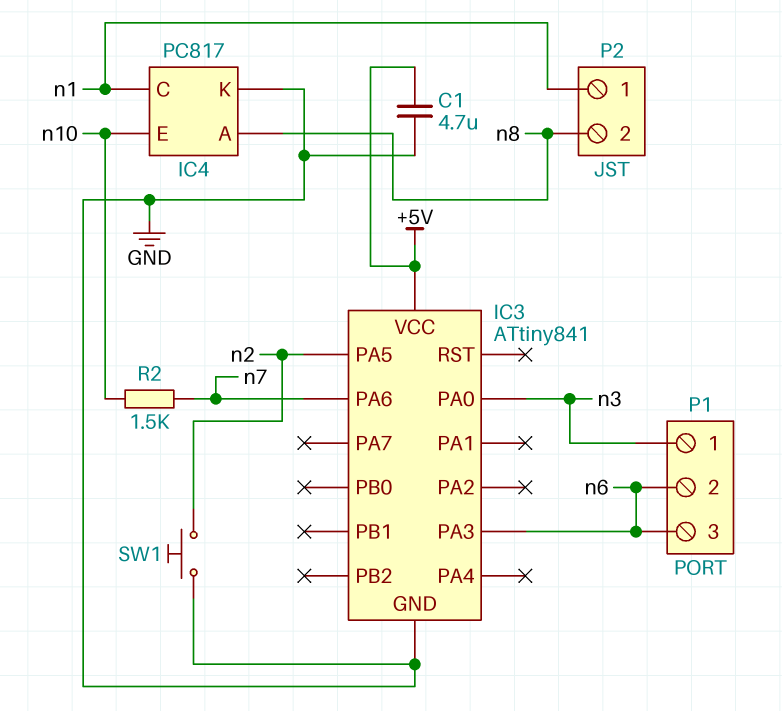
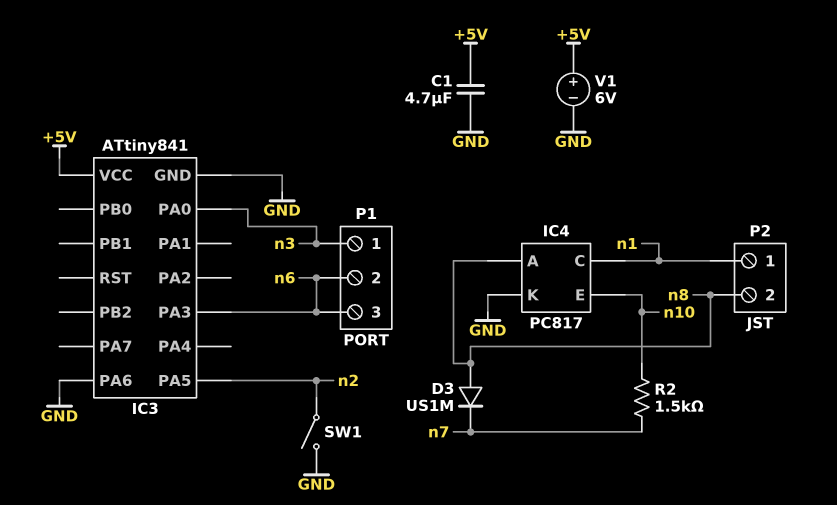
D3: none -> diode US1M (A n8, K n7)
IC3 pin PA6: n7 -> GND
SW1: button (GND, n2) -> switch (GND, n2)
V1: none -> 6V (plus +5V, minus GND)

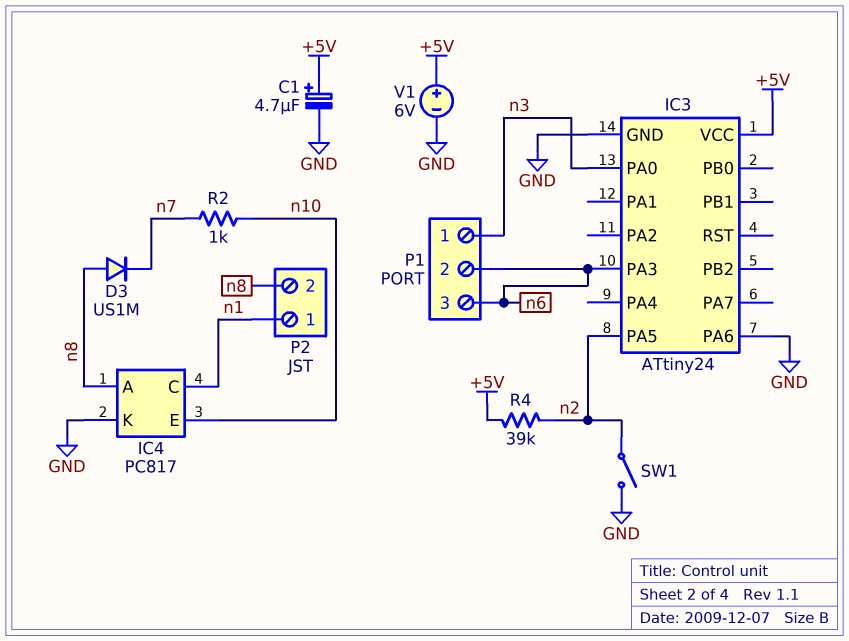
C1: 4.7uF (+5V, GND) -> 4.7uF (plus +5V, minus GND)
IC3: ATtiny841 -> ATtiny24
R2: 1.5k (n7, n10) -> 1k (n7, n10)
R4: none -> 39k (+5V, n2)

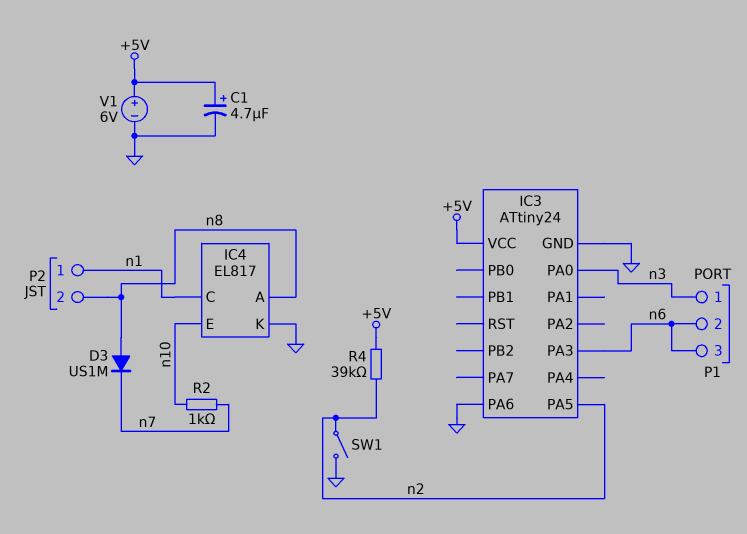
IC4: PC817 -> EL817

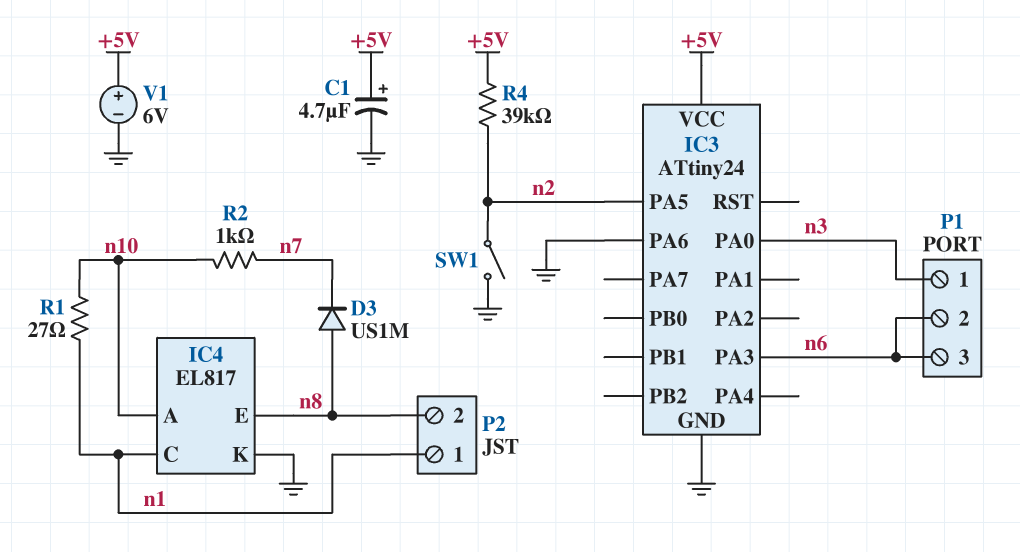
IC4 pin A: n8 -> n10
IC4 pin E: n10 -> n8
R1: none -> 27 (n1, n10)

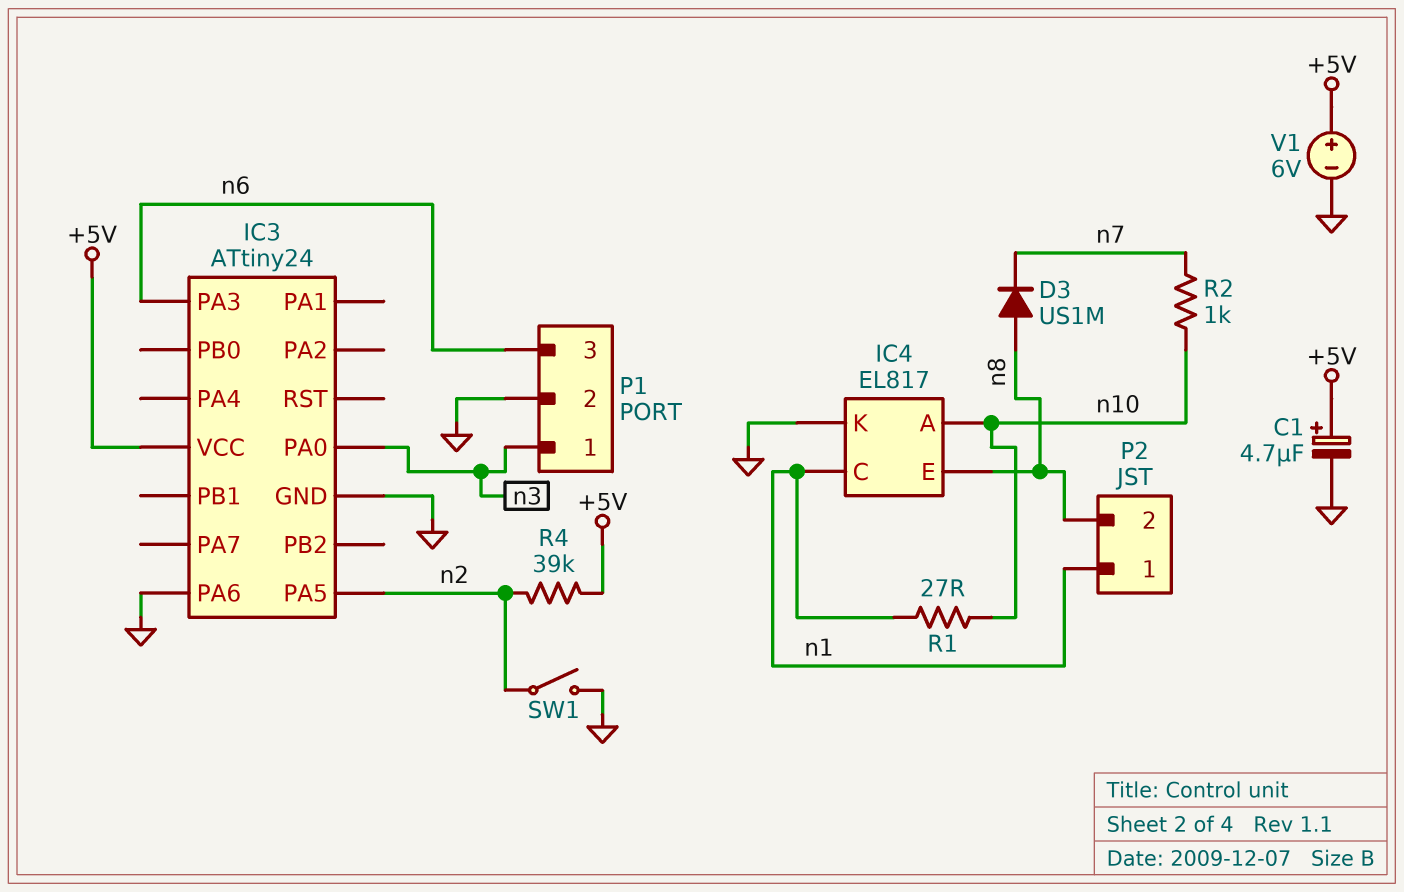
P1 pin 2: n6 -> GND

